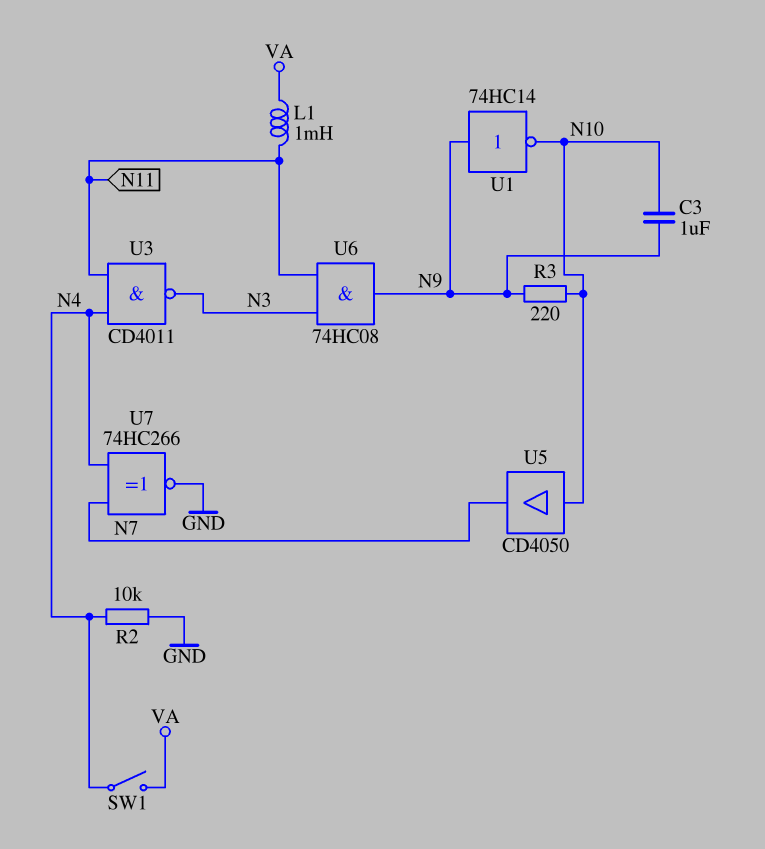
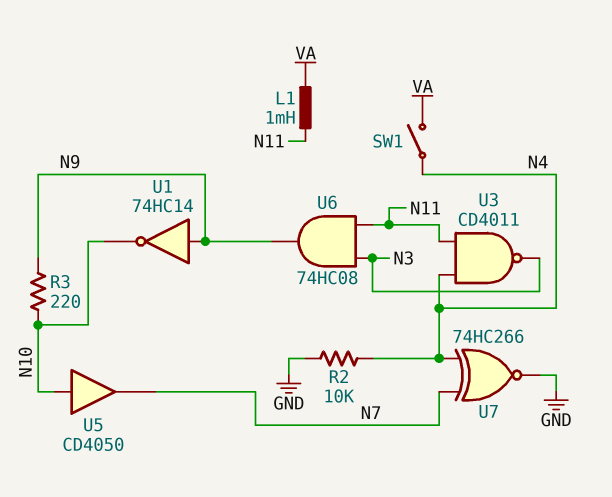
C3: 1uF (N9, N10) -> none

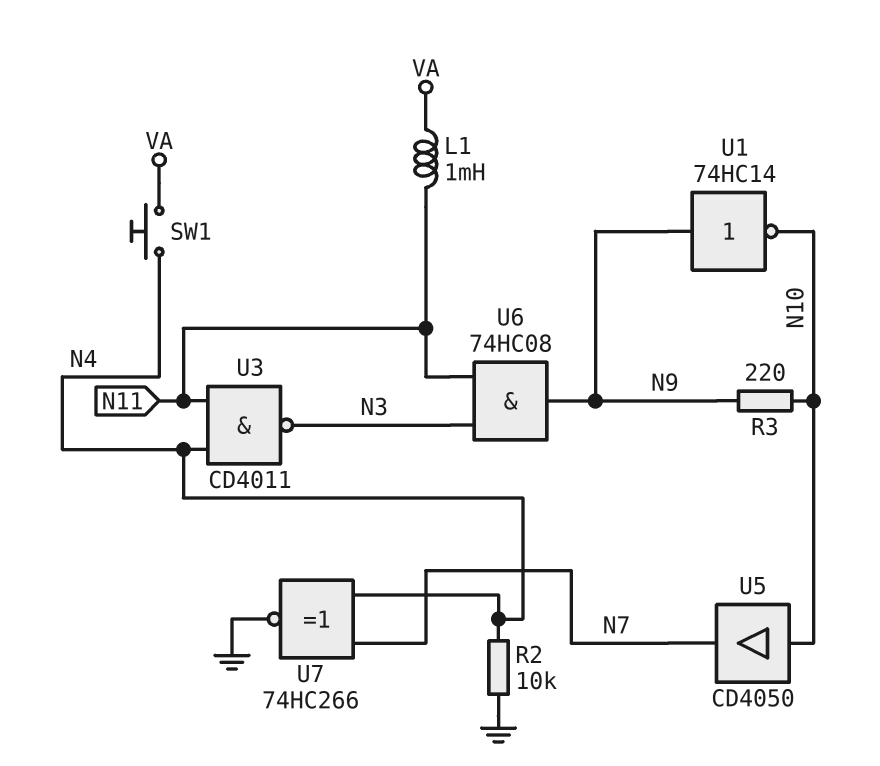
SW1: switch (N4, VA) -> button (N4, VA)

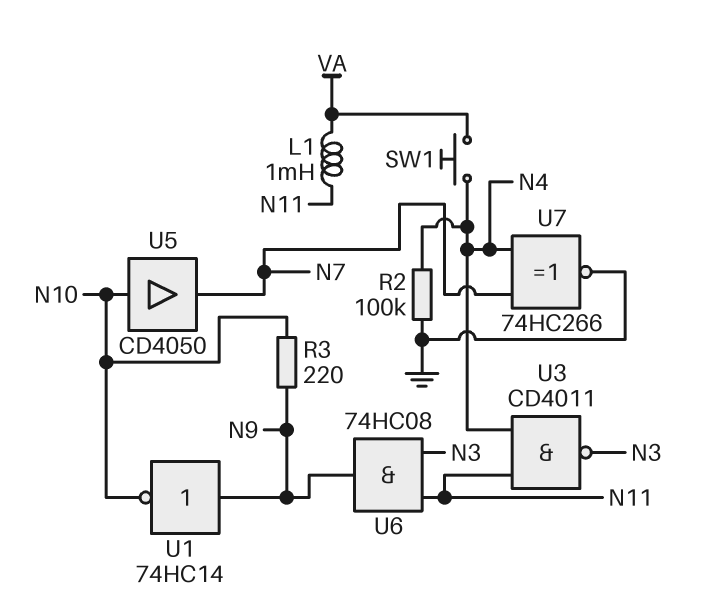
R2: 10k (GND, N4) -> 100k (GND, N4)

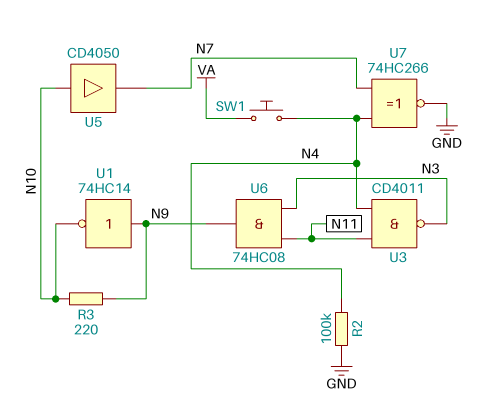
L1: 1mH (N11, VA) -> none

